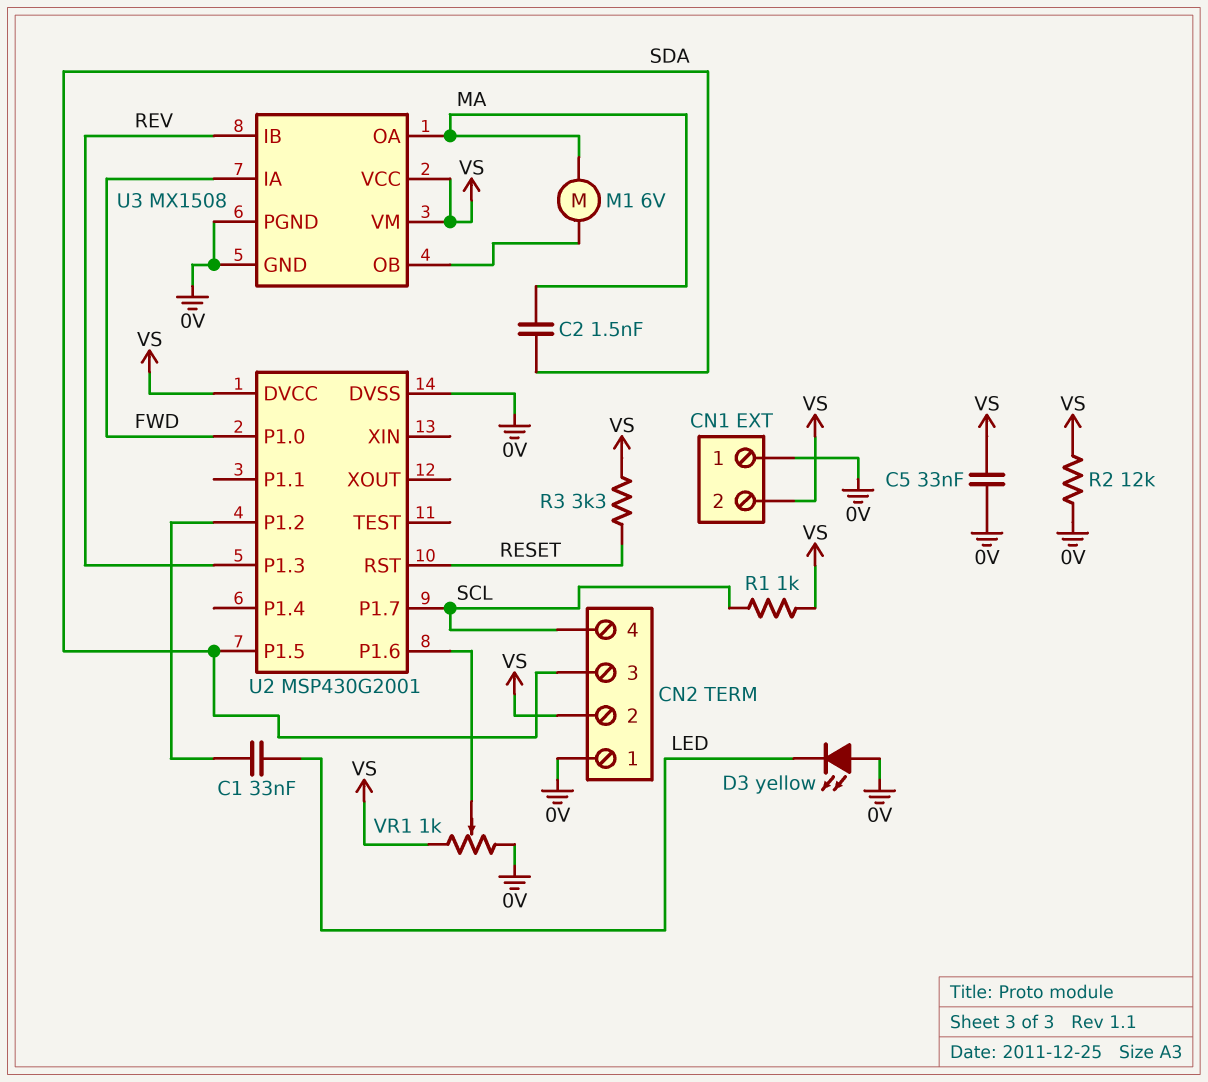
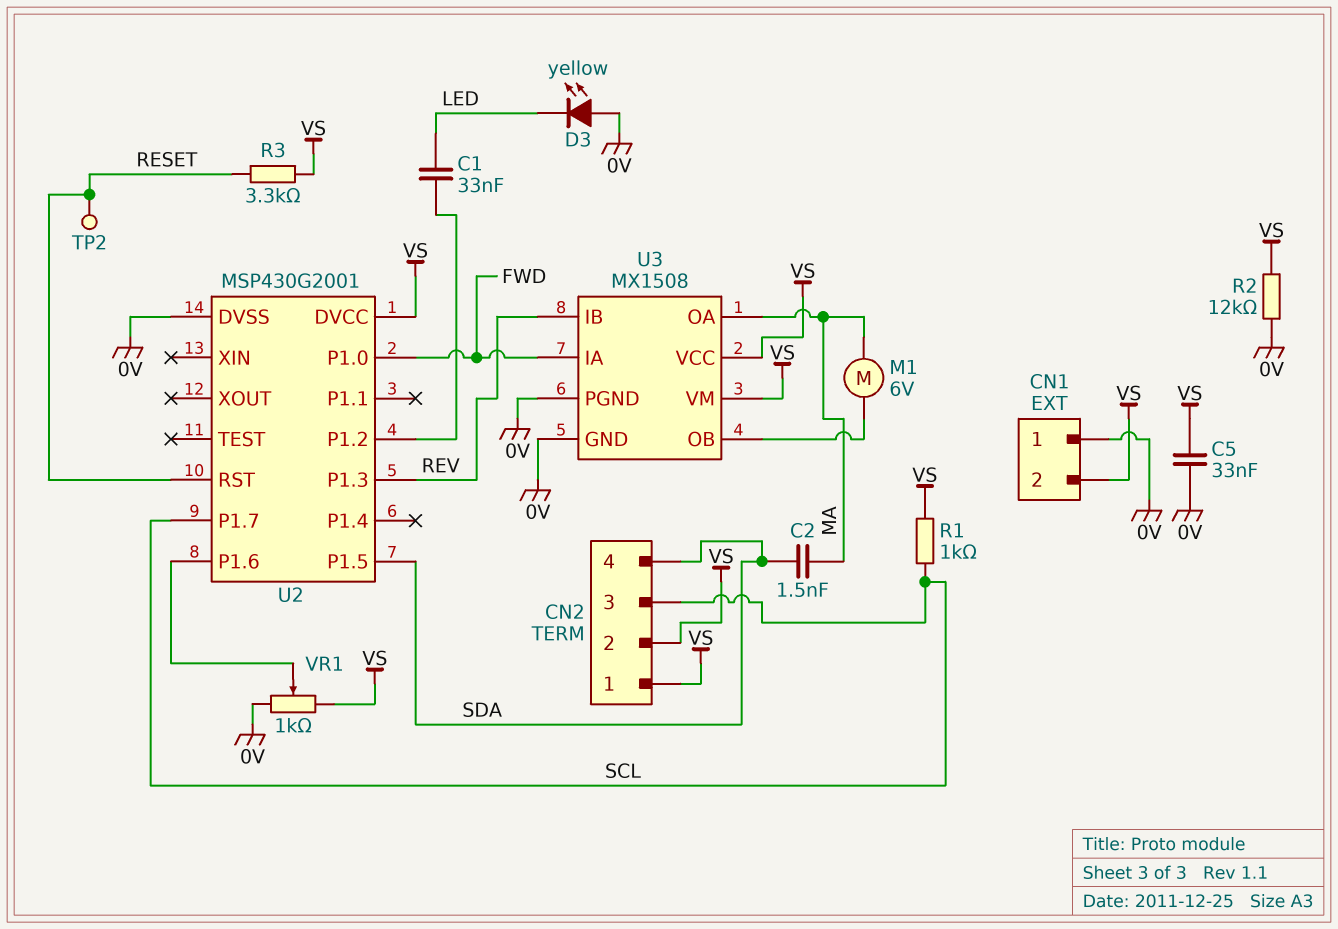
CN2 pin 1: 0V -> VS
CN2 pin 3: SDA -> SCL
CN2 pin 4: SCL -> SDA
TP2: none -> test point (RESET)

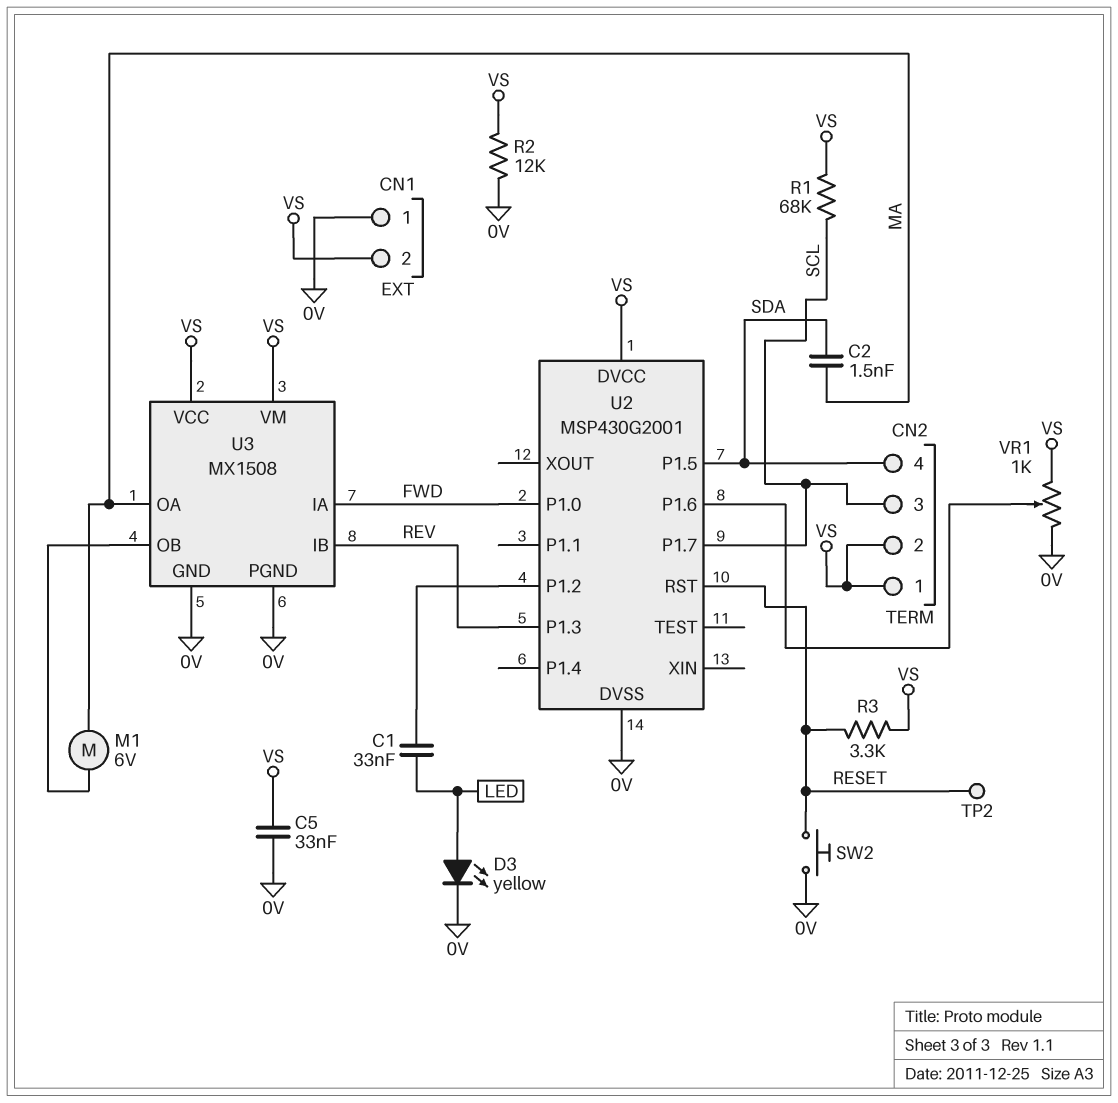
D3: LED yellow (A 0V, K LED) -> LED yellow (A LED, K 0V)
R1: 1k (SCL, VS) -> 68k (SCL, VS)
SW2: none -> button (0V, RESET)

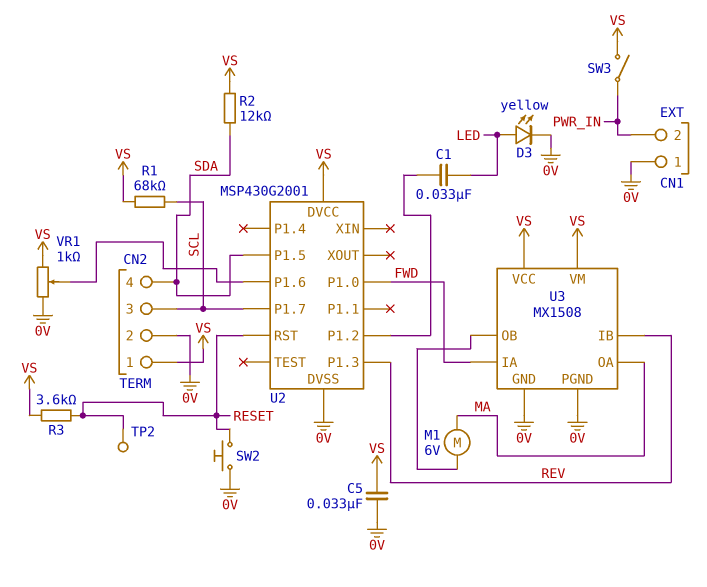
C2: 1.5nF (MA, SDA) -> none
CN1 pin 2: VS -> PWR_IN
CN2 pin 2: VS -> 0V
R2: 12k (0V, VS) -> 12k (SDA, VS)
R3: 3.3k (RESET, VS) -> 3.6k (RESET, VS)
SW3: none -> switch (PWR_IN, VS)

